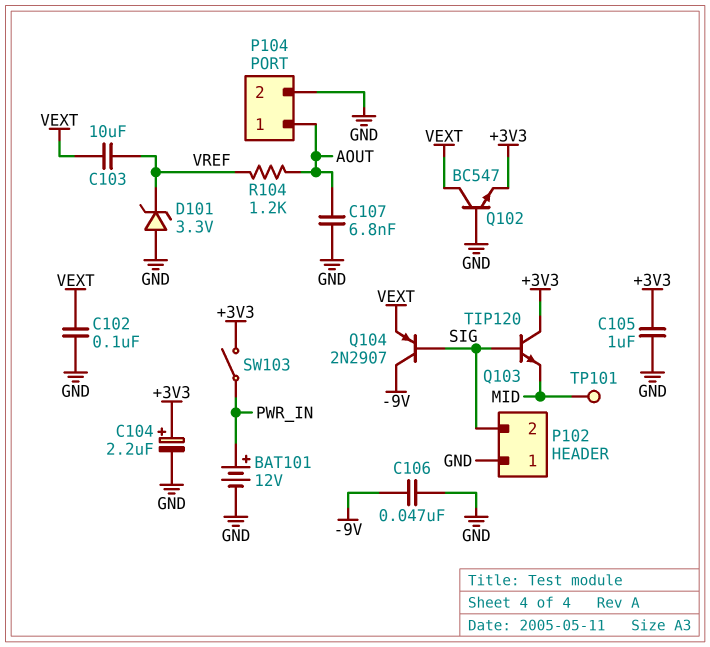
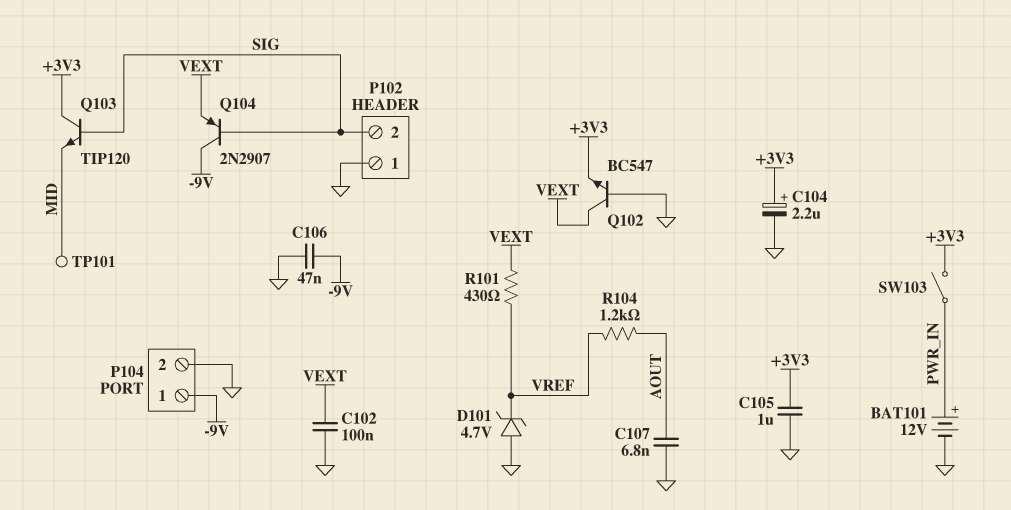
C103: 10uF (VEXT, VREF) -> none
D101: zener 3.3V (A GND, K VREF) -> zener 4.7V (A GND, K VREF)
P104 pin 1: AOUT -> -9V
R101: none -> 430 (VEXT, VREF)

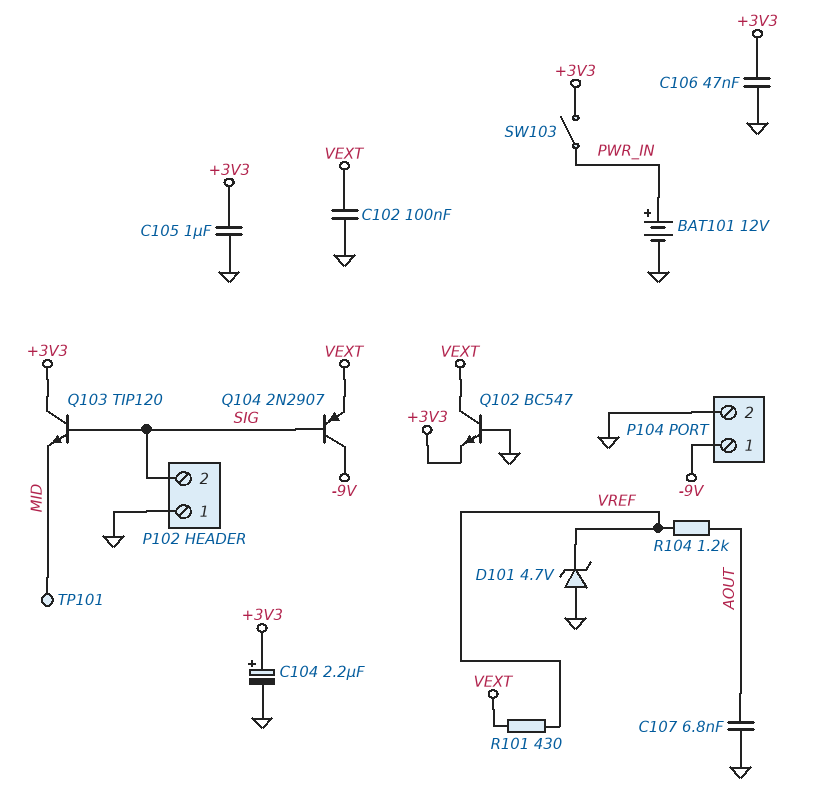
C106: 47nF (-9V, GND) -> 47nF (+3V3, GND)

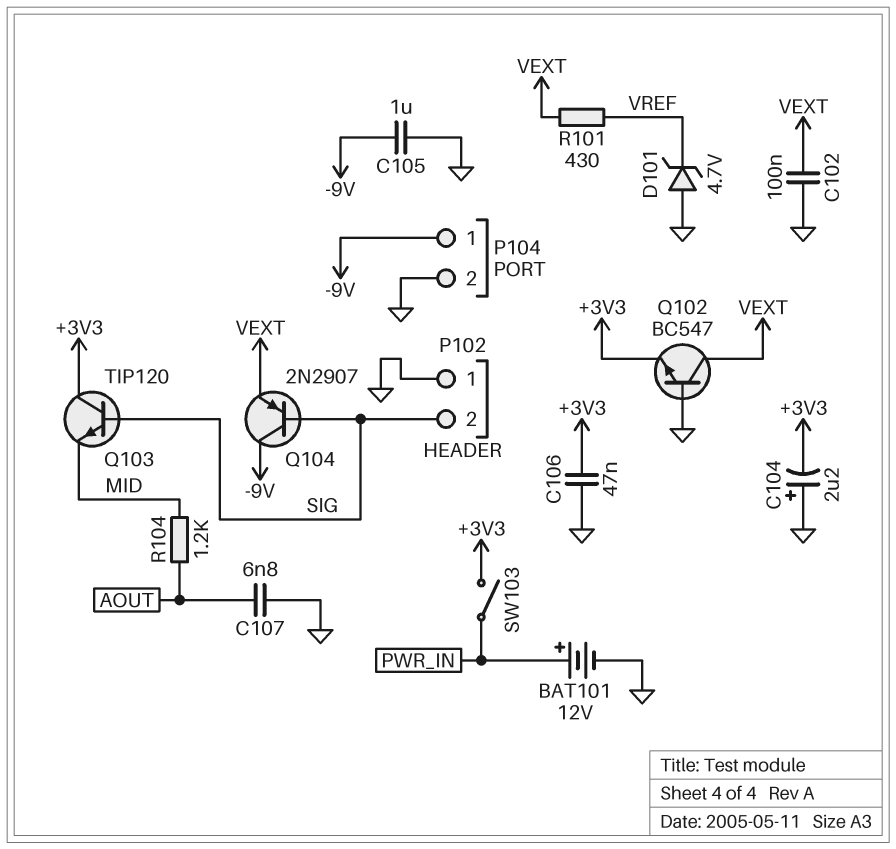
C104: 2.2uF (plus +3V3, minus GND) -> 2.2uF (plus GND, minus +3V3)
C105: 1uF (+3V3, GND) -> 1uF (-9V, GND)
R104: 1.2k (AOUT, VREF) -> 1.2k (AOUT, MID)
TP101: test point (MID) -> none

